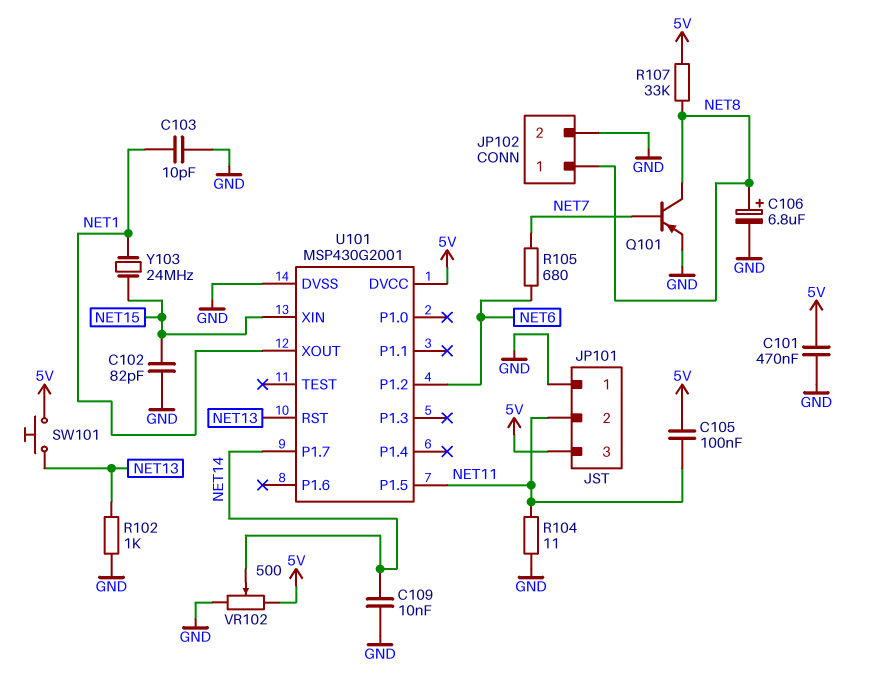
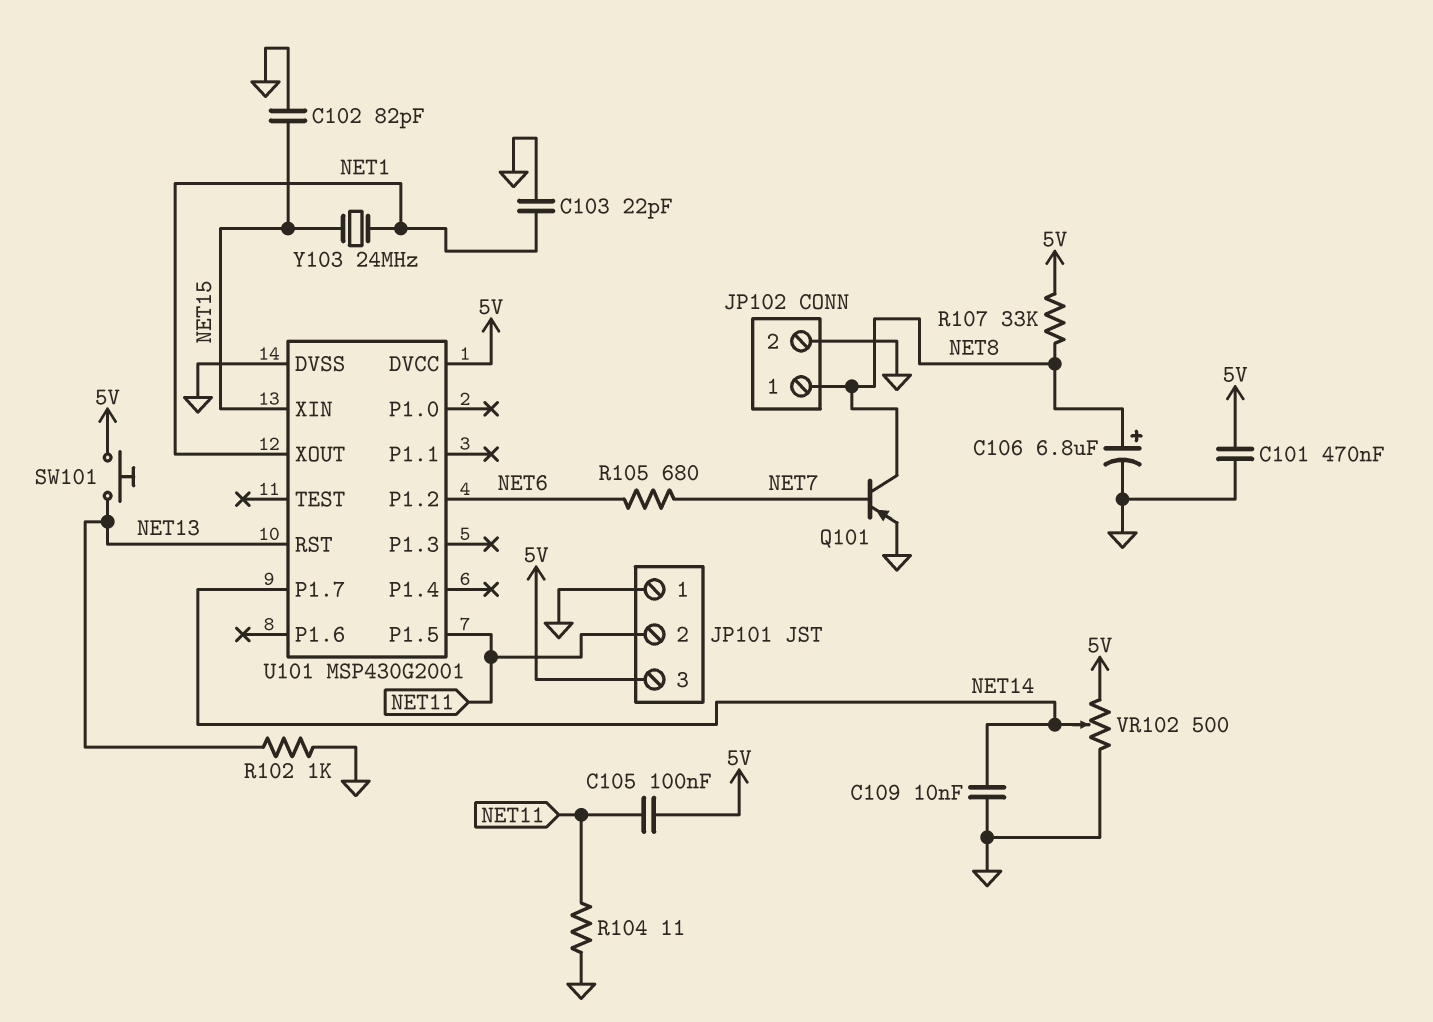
C103: 10pF (GND, NET1) -> 22pF (GND, NET1)

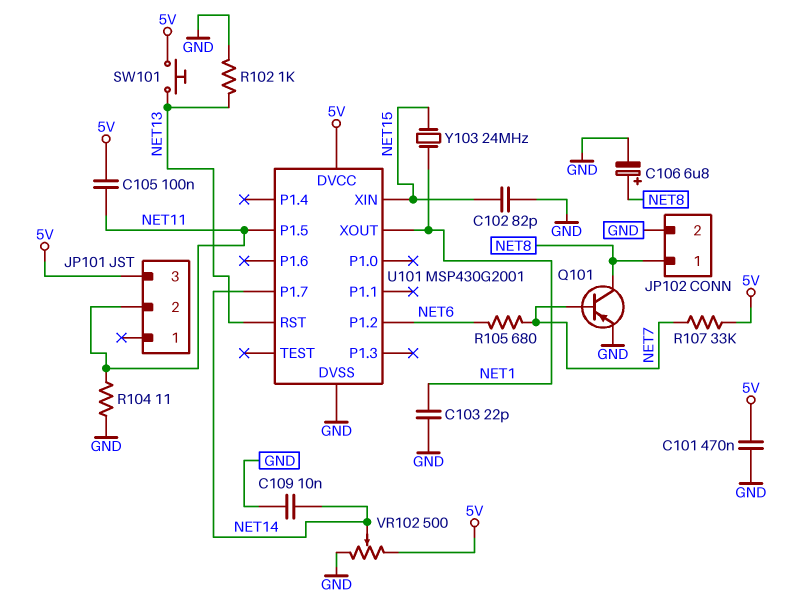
JP101 pin 1: GND -> none
R107: 33k (5V, NET8) -> 33k (5V, NET7)

